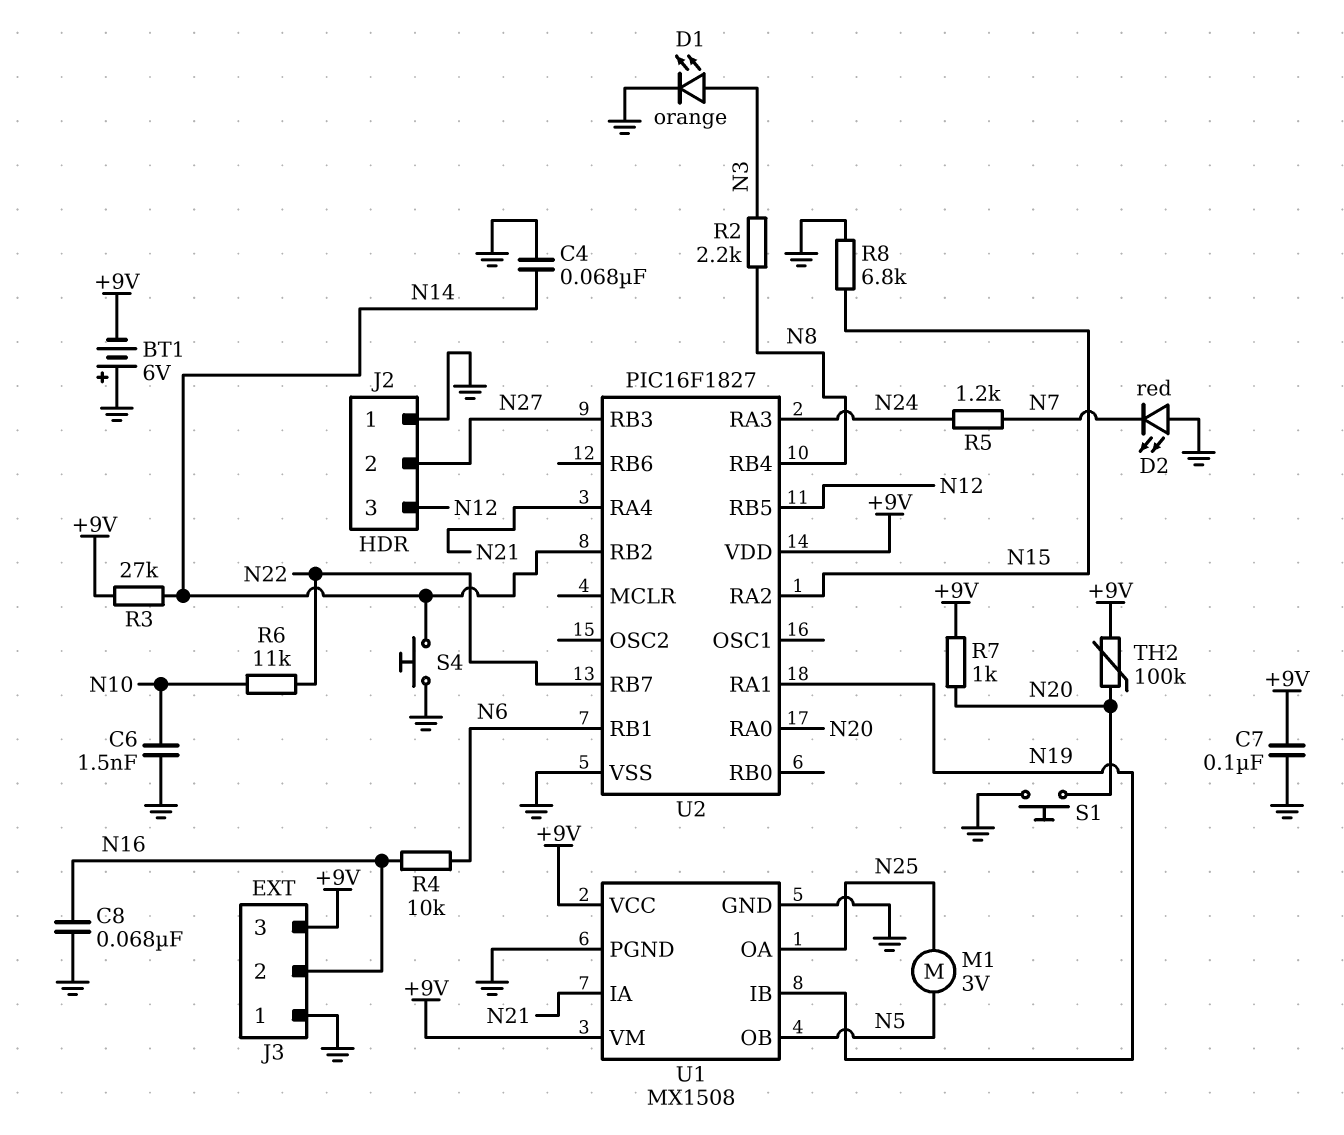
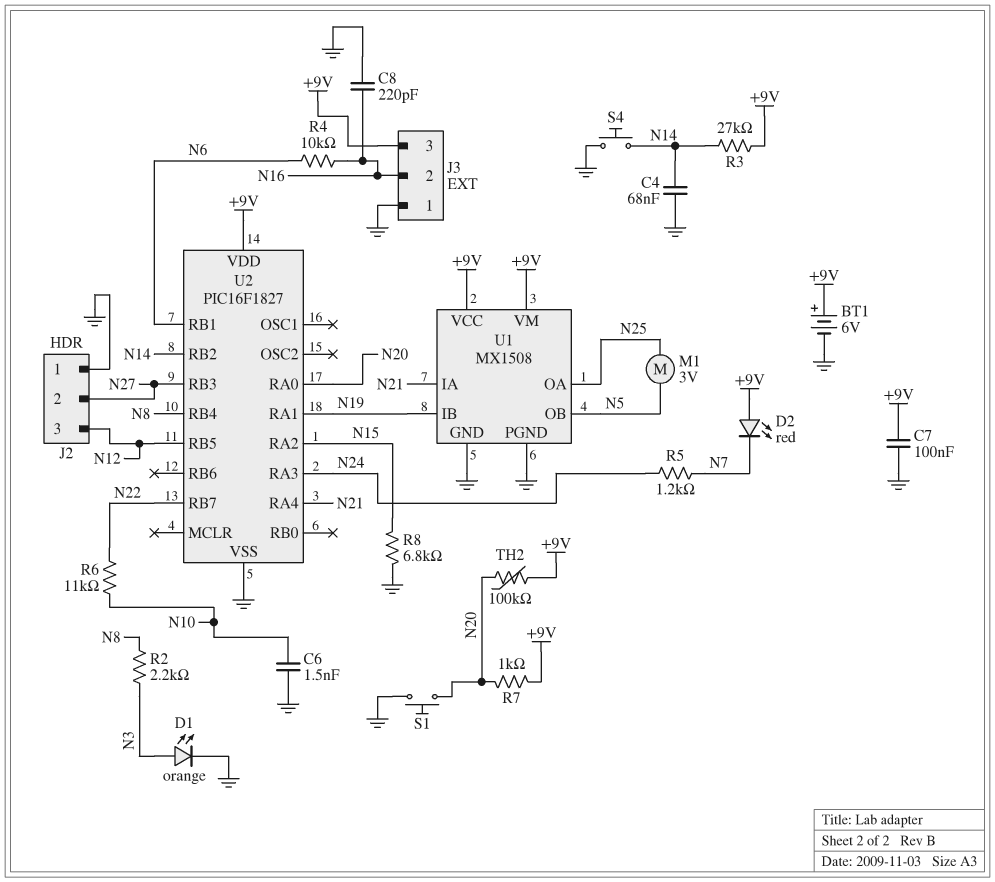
BT1: 6V (plus GND, minus +9V) -> 6V (plus +9V, minus GND)
C8: 68nF (GND, N16) -> 220pF (GND, N16)
D2: LED red (A GND, K N7) -> LED red (A +9V, K N7)

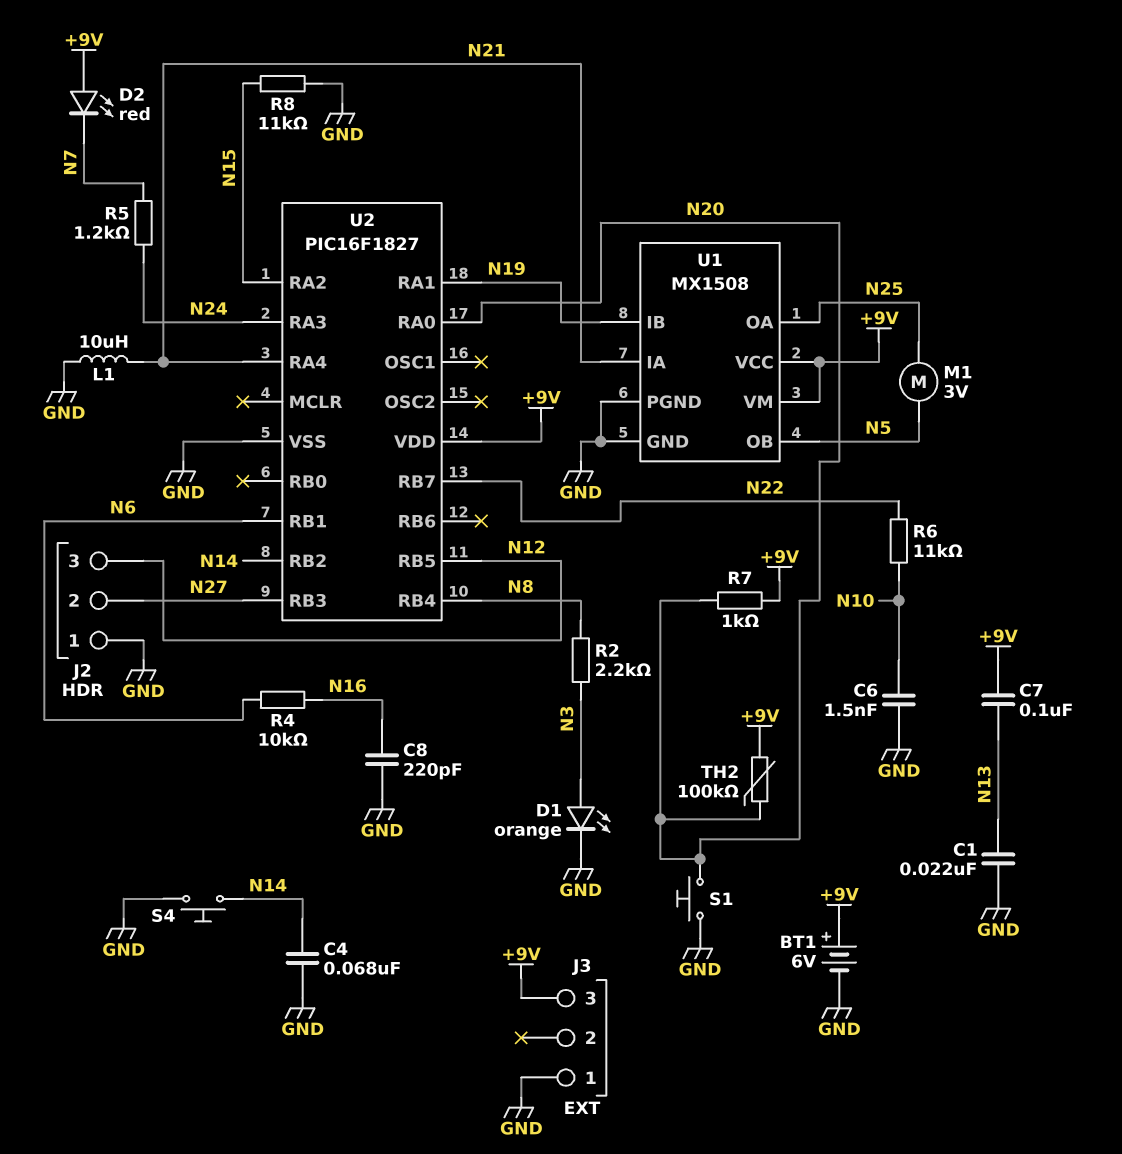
C1: none -> 22nF (GND, N13)
C7: 100nF (+9V, GND) -> 100nF (+9V, N13)
J3 pin 2: N16 -> none
L1: none -> 10uH (GND, N21)
R3: 27k (+9V, N14) -> none
R8: 6.8k (GND, N15) -> 11k (GND, N15)

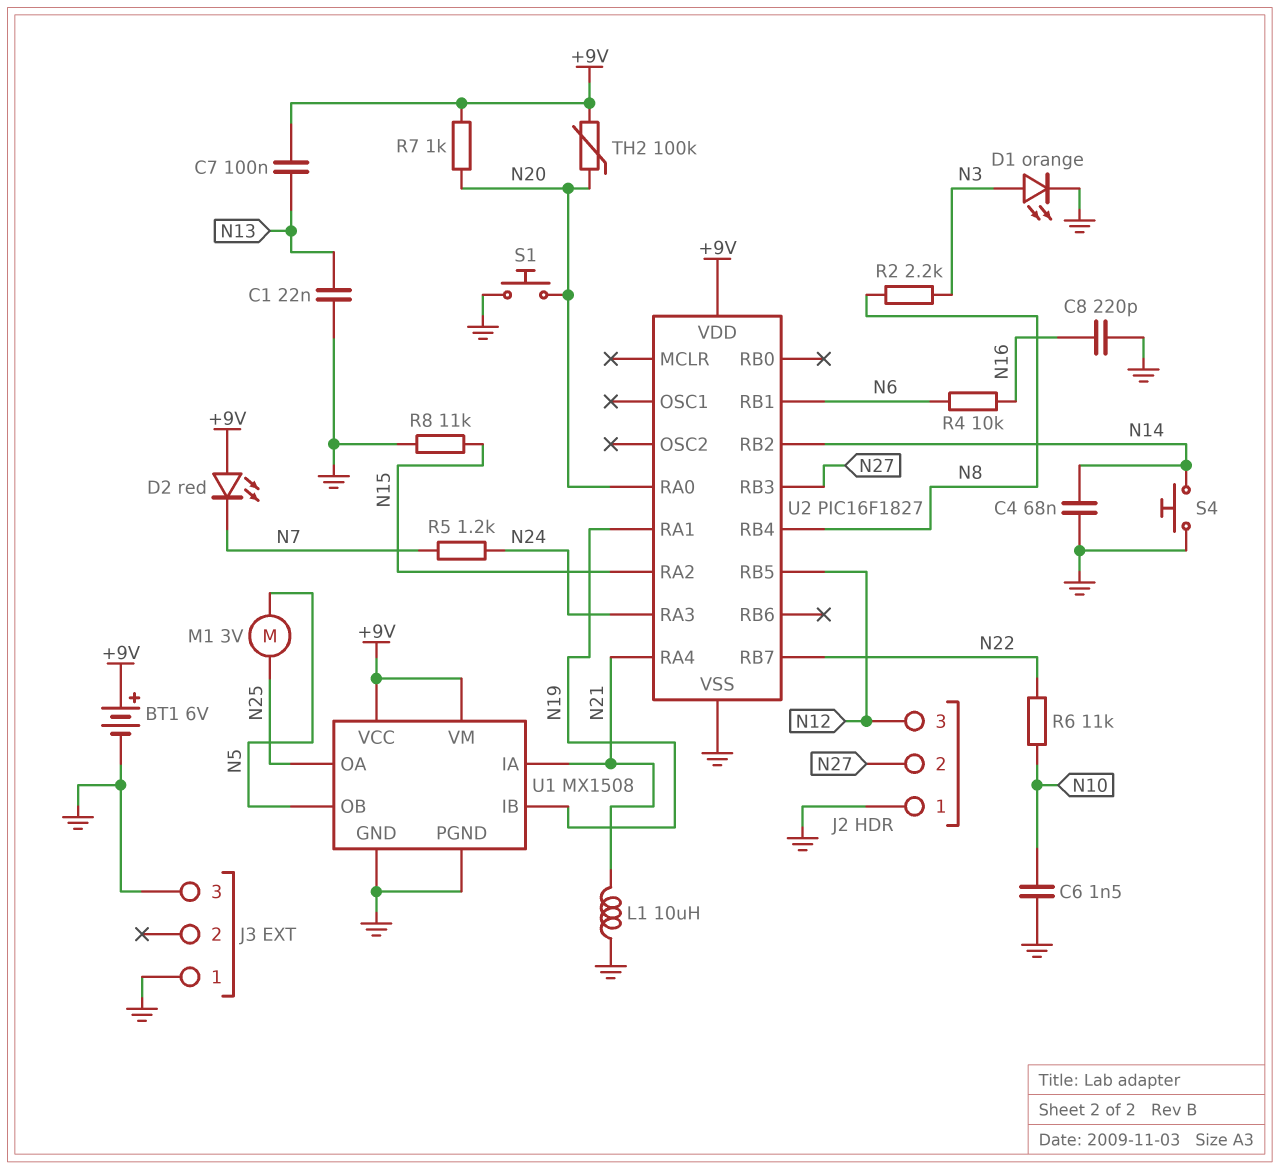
J3 pin 3: +9V -> GND

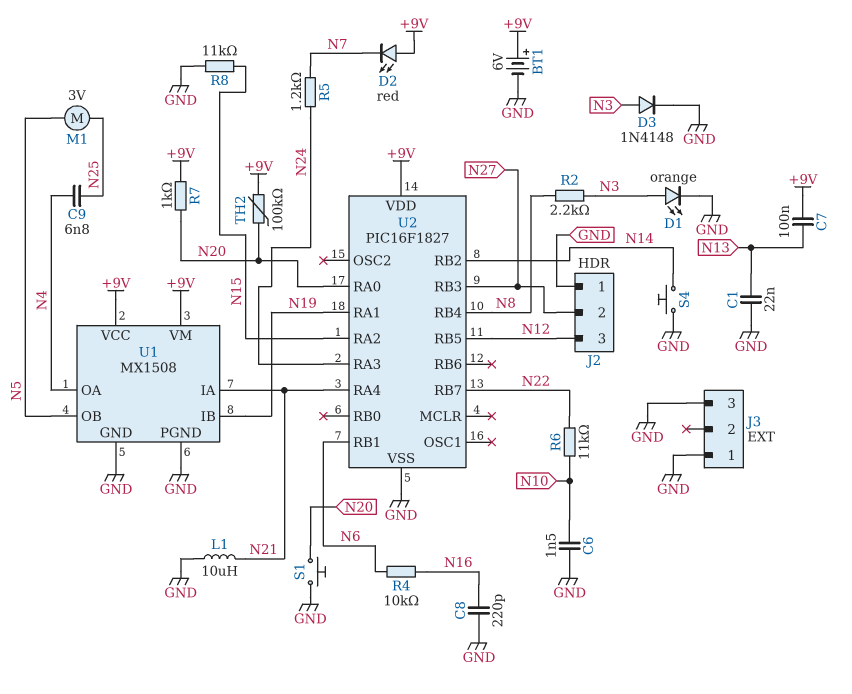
C4: 68nF (GND, N14) -> none
C9: none -> 6.8nF (N4, N25)
D3: none -> diode 1N4148 (A N3, K GND)
U1 pin OA: N25 -> N4

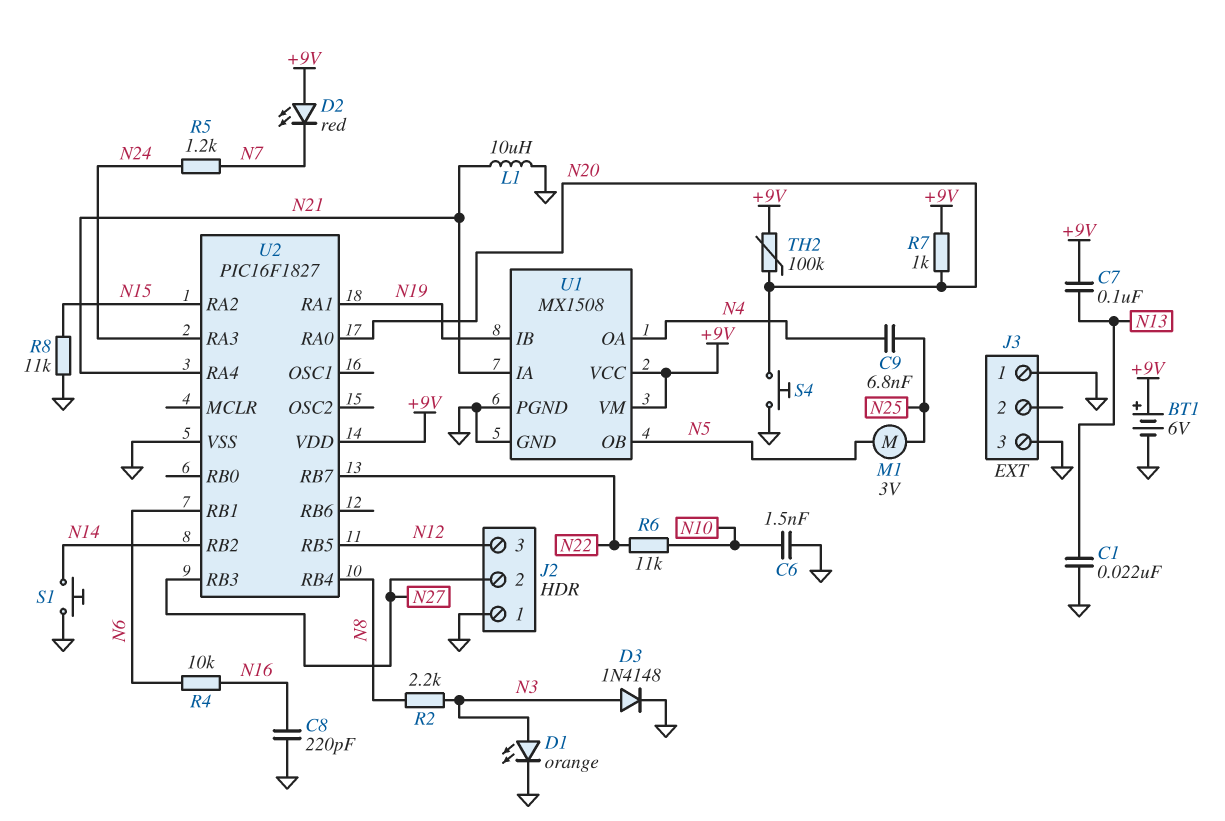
S1: button (GND, N20) -> button (GND, N14)
S4: button (GND, N14) -> button (GND, N20)

